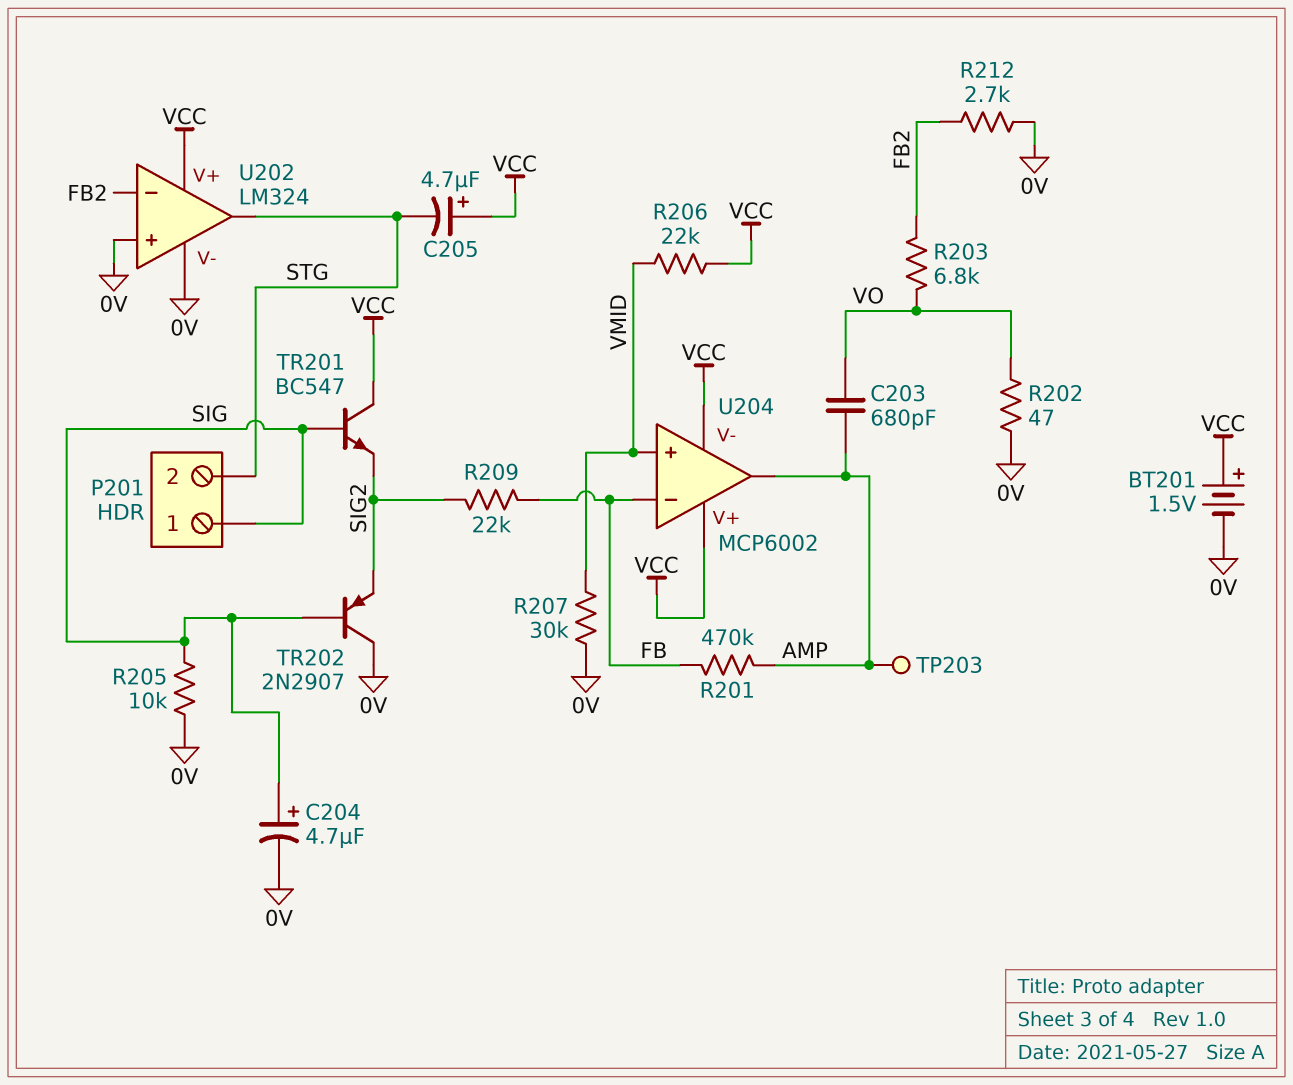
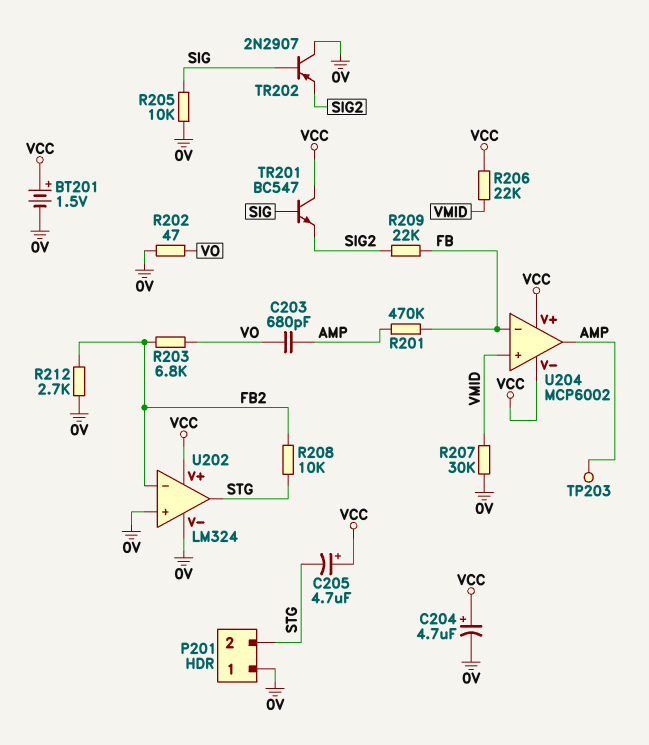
C204: 4.7uF (plus SIG, minus 0V) -> 4.7uF (plus VCC, minus 0V)
P201 pin 1: SIG -> 0V
R208: none -> 10k (FB2, STG)

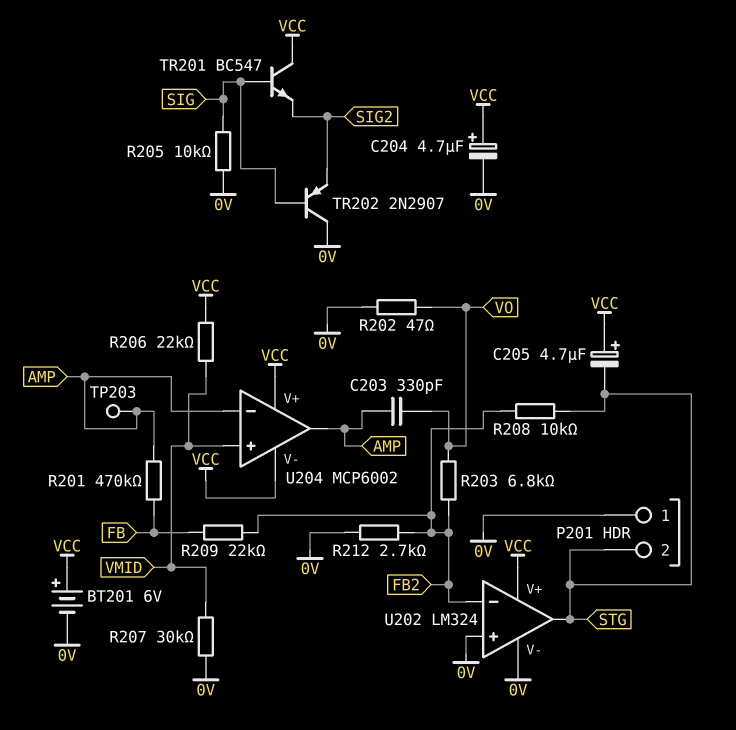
BT201: 1.5V (plus VCC, minus 0V) -> 6V (plus VCC, minus 0V)
C203: 680pF (AMP, VO) -> 330pF (AMP, VO)
R209: 22k (FB, SIG2) -> 22k (FB, FB2)
U204 pin in-: FB -> AMP

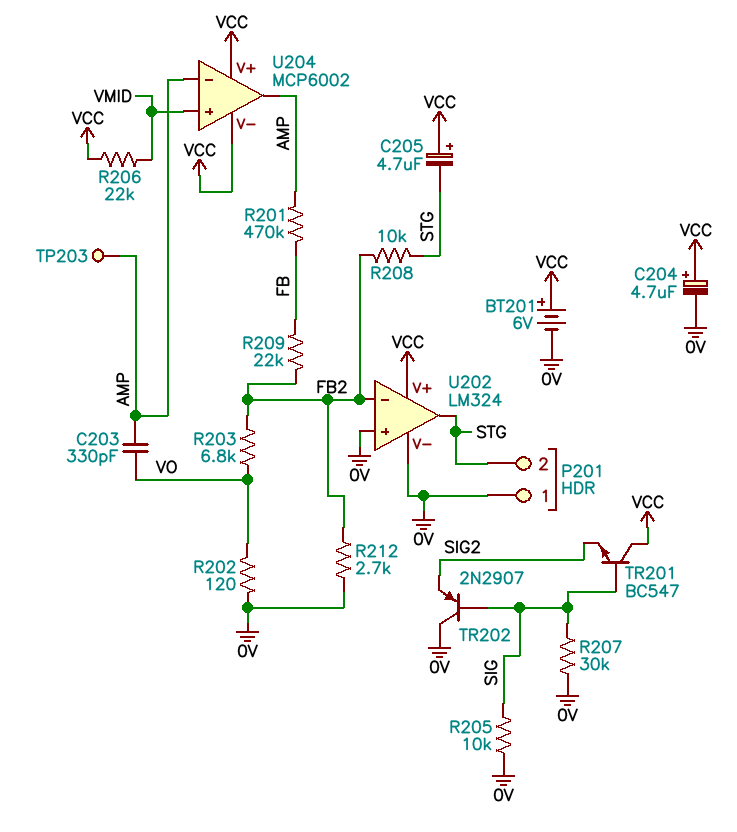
R202: 47 (0V, VO) -> 120 (0V, VO)
R207: 30k (0V, VMID) -> 30k (0V, SIG)

